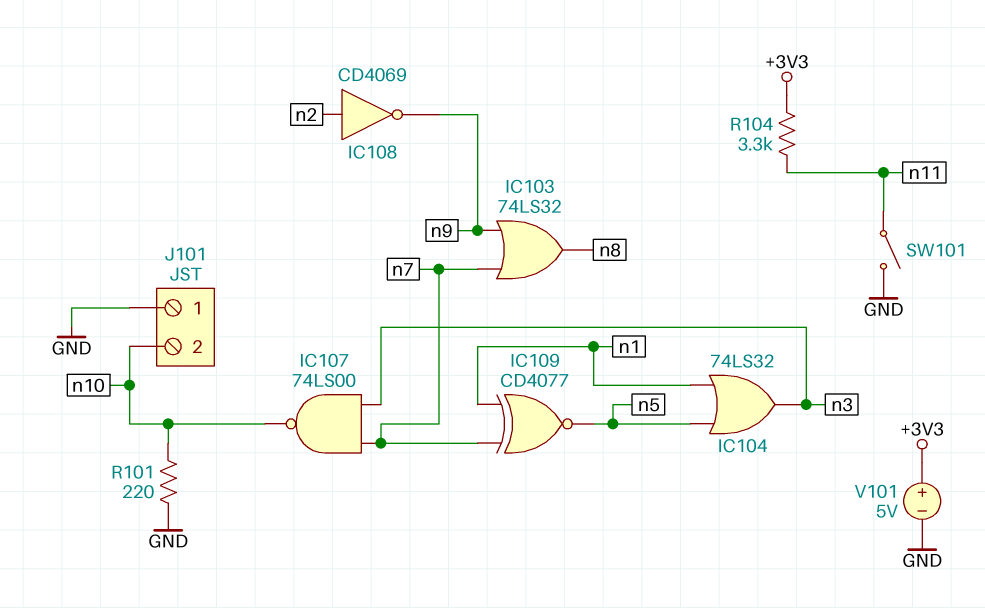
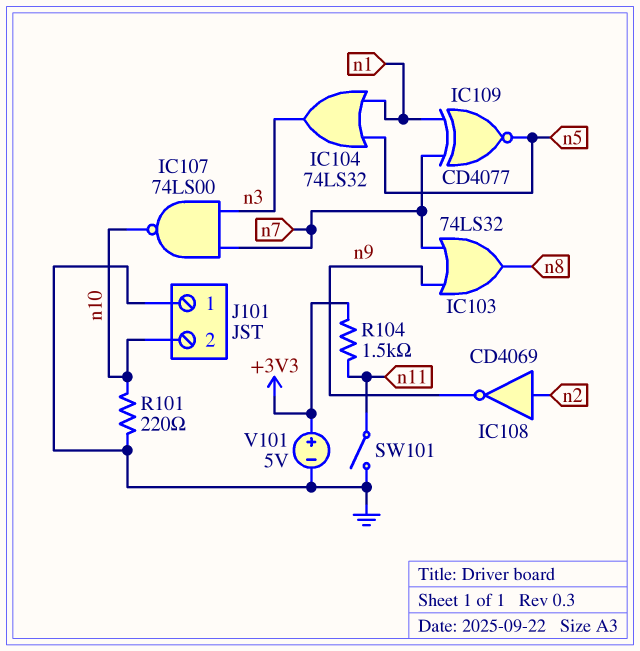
R104: 3.3k (+3V3, n11) -> 1.5k (+3V3, n11)

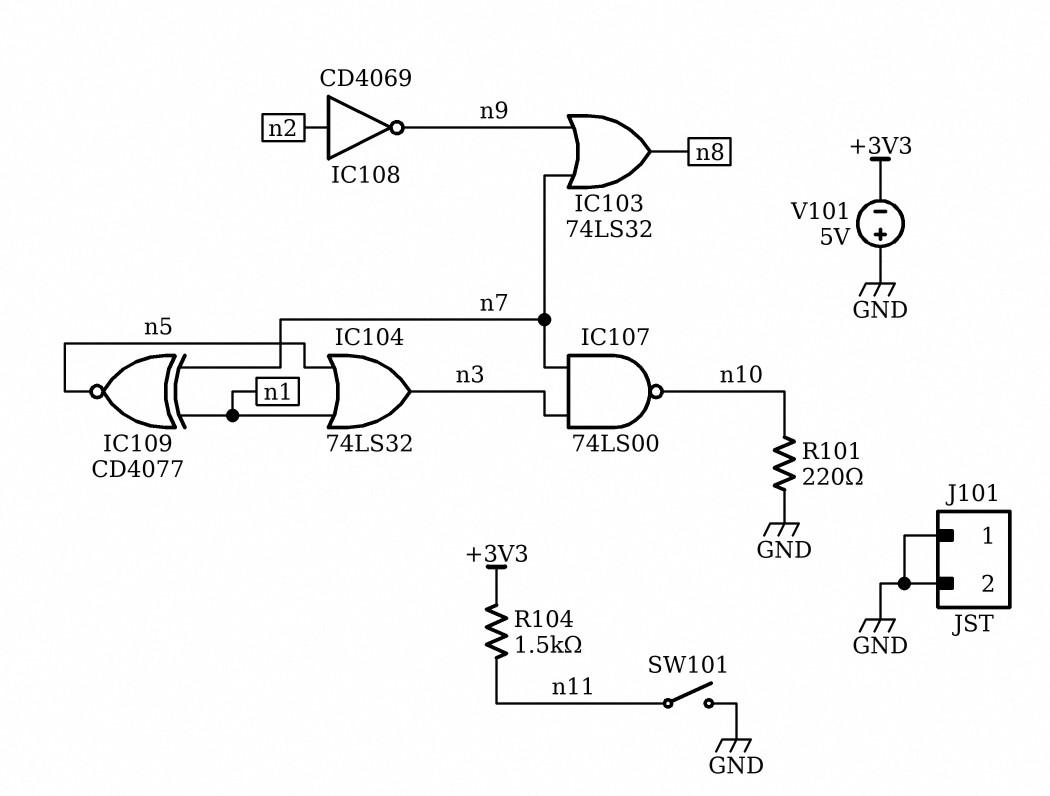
J101 pin 2: n10 -> GND
V101: 5V (plus +3V3, minus GND) -> 5V (plus GND, minus +3V3)

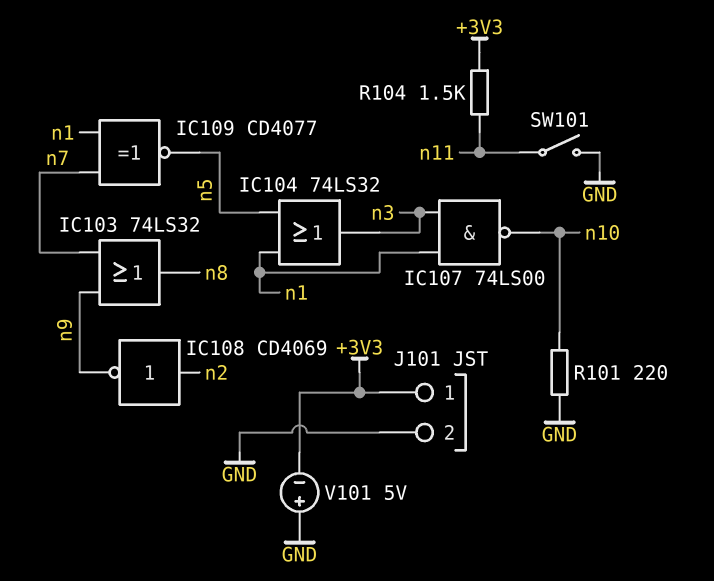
IC107: NAND 74LS00 (in n3, in n7, out n10) -> NAND 74LS00 (in n1, in n3, out n10)
J101 pin 1: GND -> +3V3

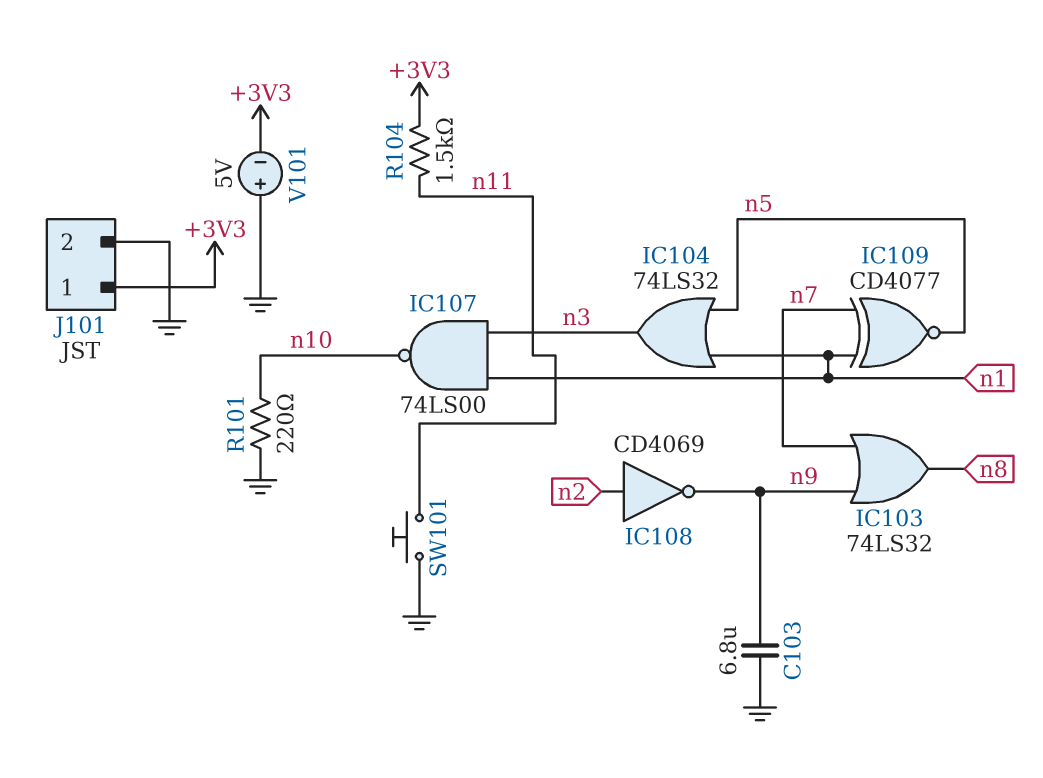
C103: none -> 6.8uF (GND, n9)
SW101: switch (GND, n11) -> button (GND, n11)

